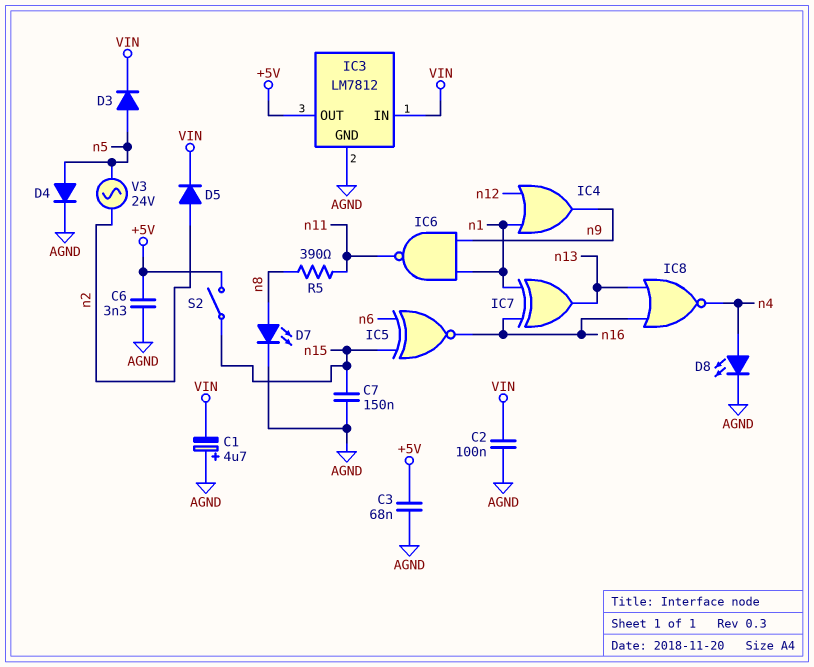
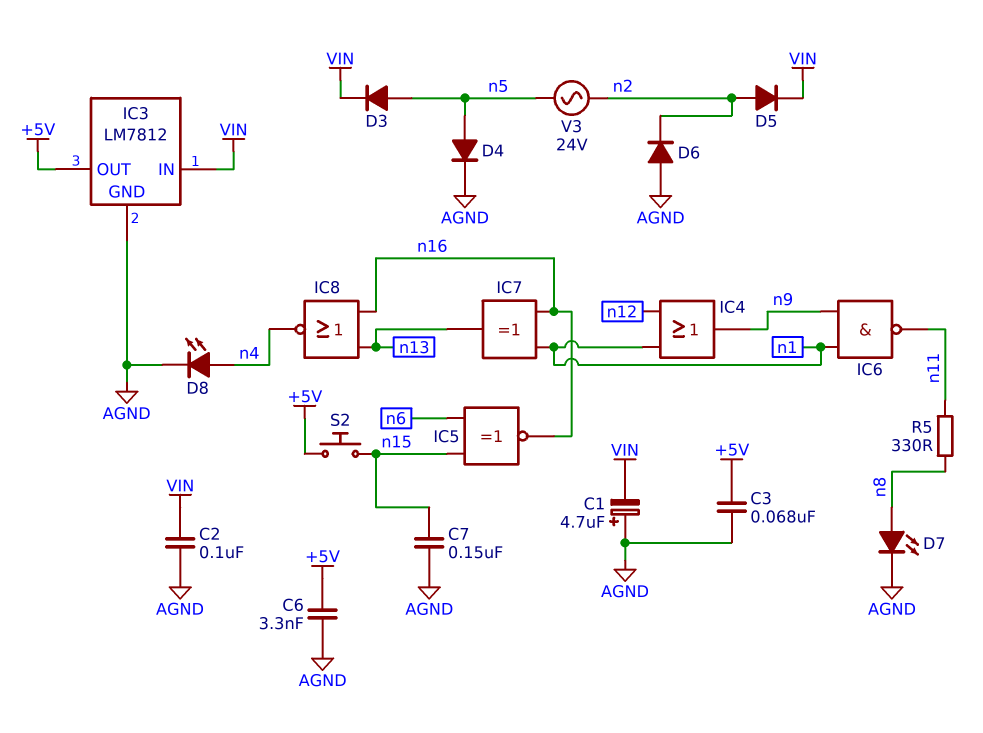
D6: none -> diode (A AGND, K n2)
R5: 390 (n8, n11) -> 330 (n8, n11)
S2: switch (+5V, n15) -> button (+5V, n15)

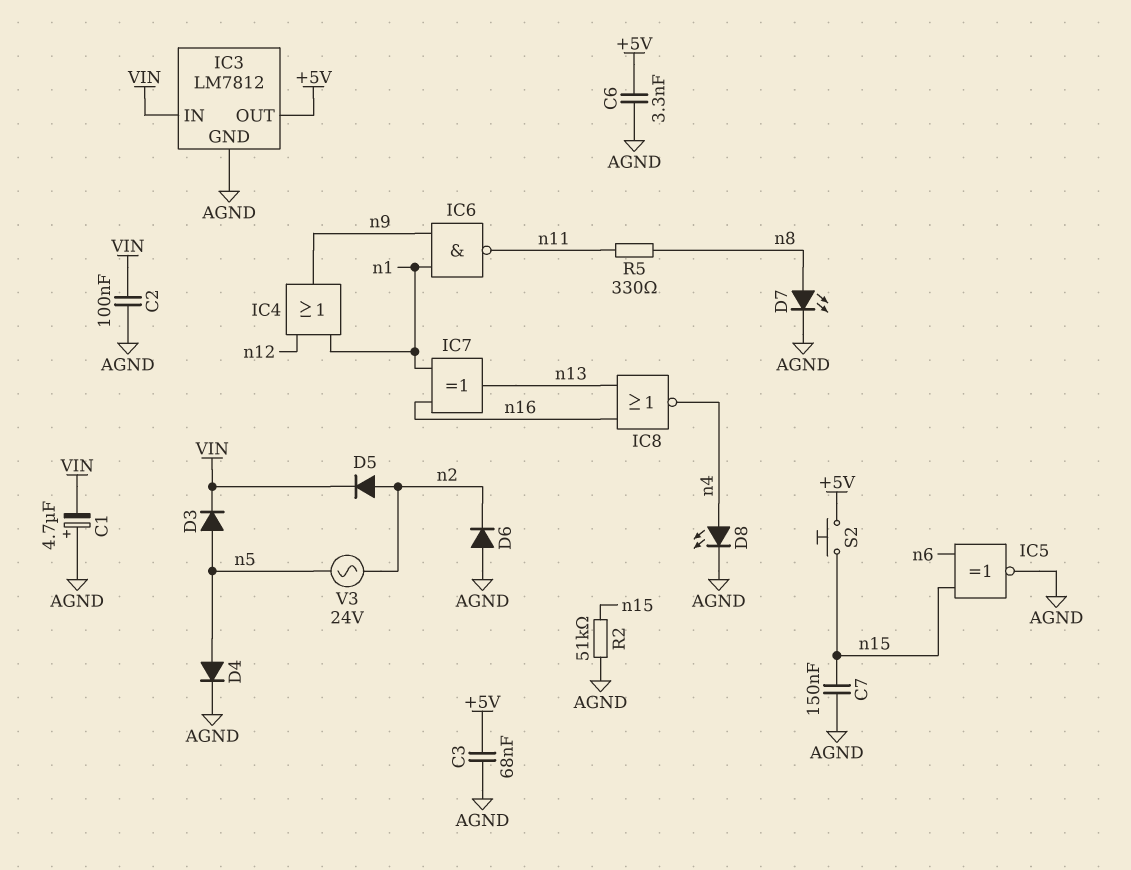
IC5: XNOR (in n6, in n15, out n16) -> XNOR (in n6, in n15, out AGND)
R2: none -> 51k (AGND, n15)

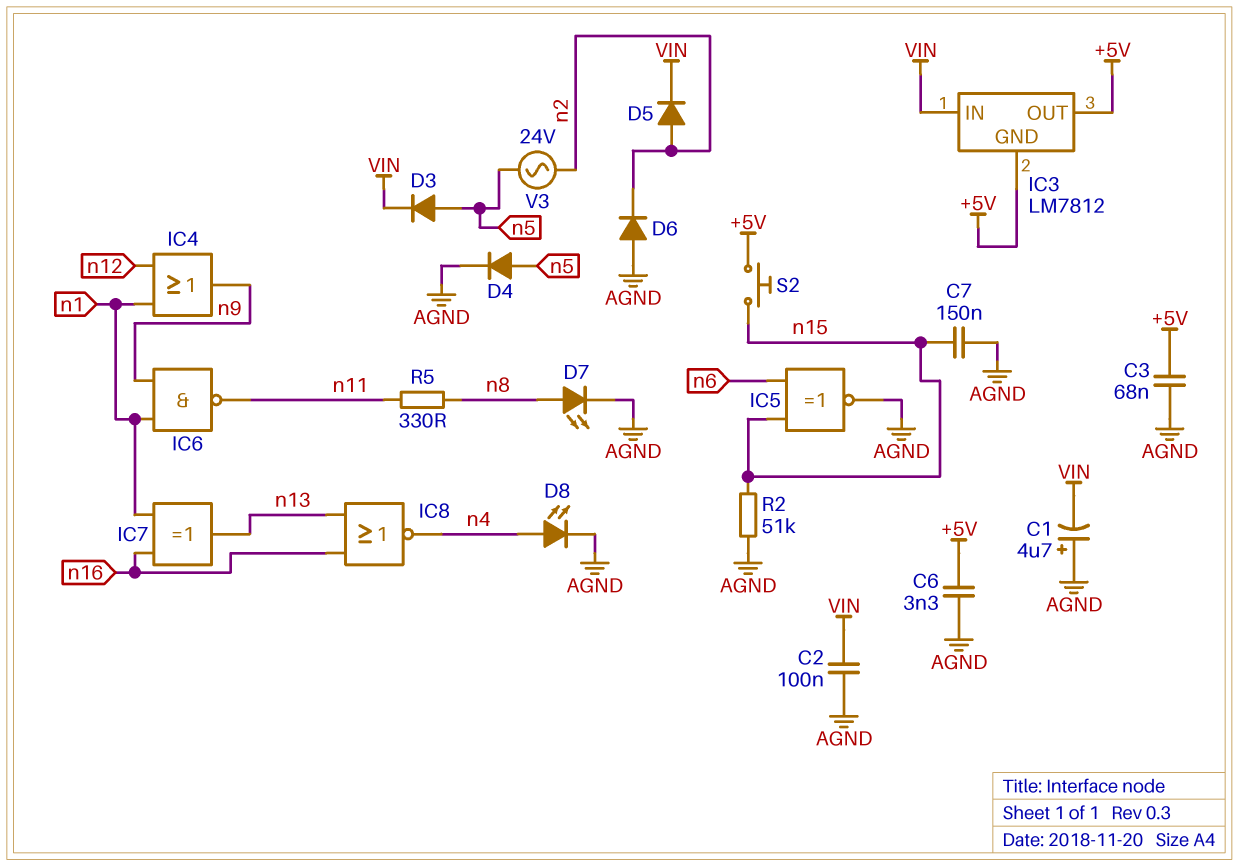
IC3 pin GND: AGND -> +5V

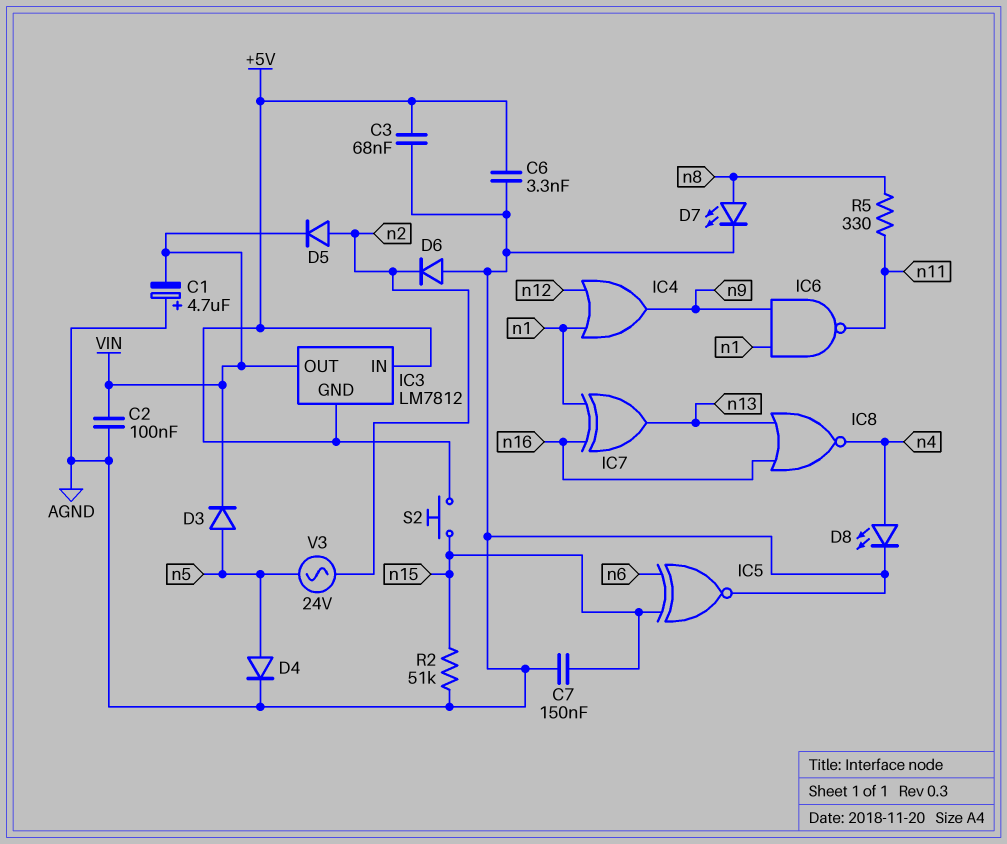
IC3 pin IN: VIN -> +5V
IC3 pin OUT: +5V -> VIN

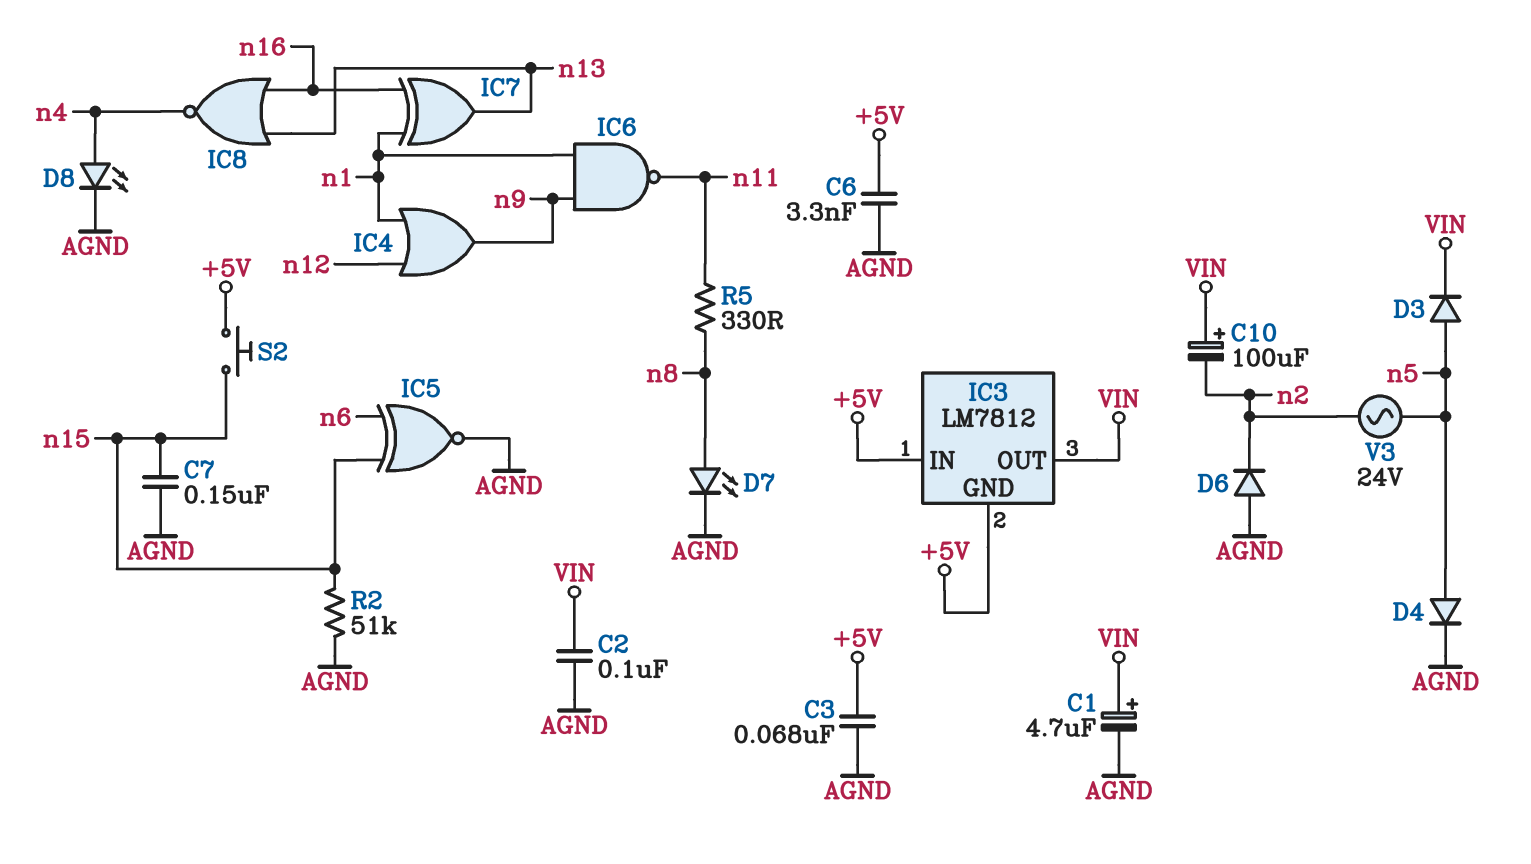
C1: 4.7uF (plus AGND, minus VIN) -> 4.7uF (plus VIN, minus AGND)
C10: none -> 100uF (plus VIN, minus n2)
D5: diode (A n2, K VIN) -> none

